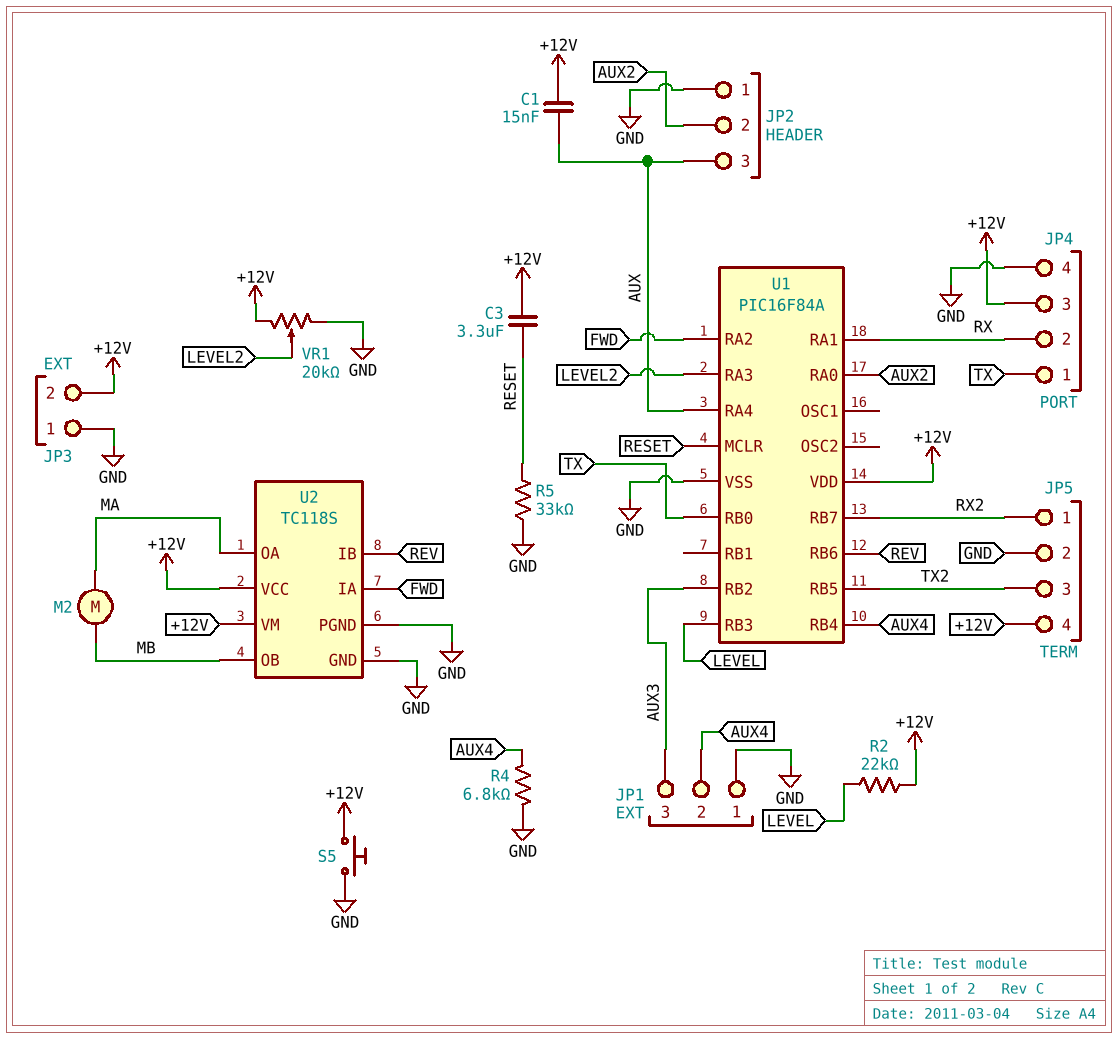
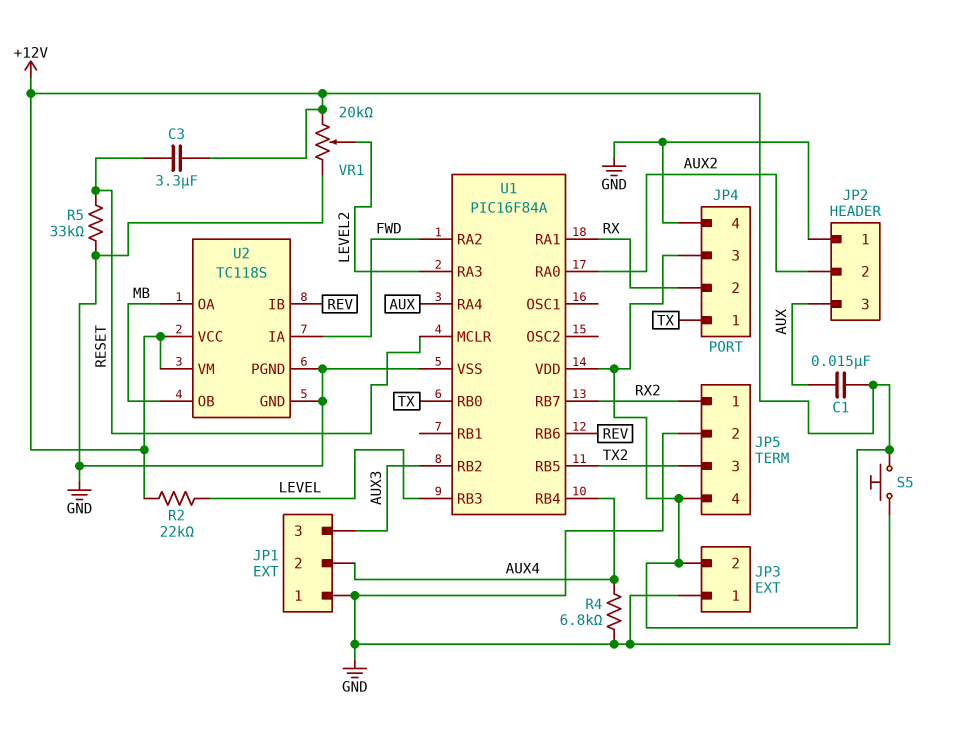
M2: motor (MA, MB) -> none
U2 pin OA: MA -> MB

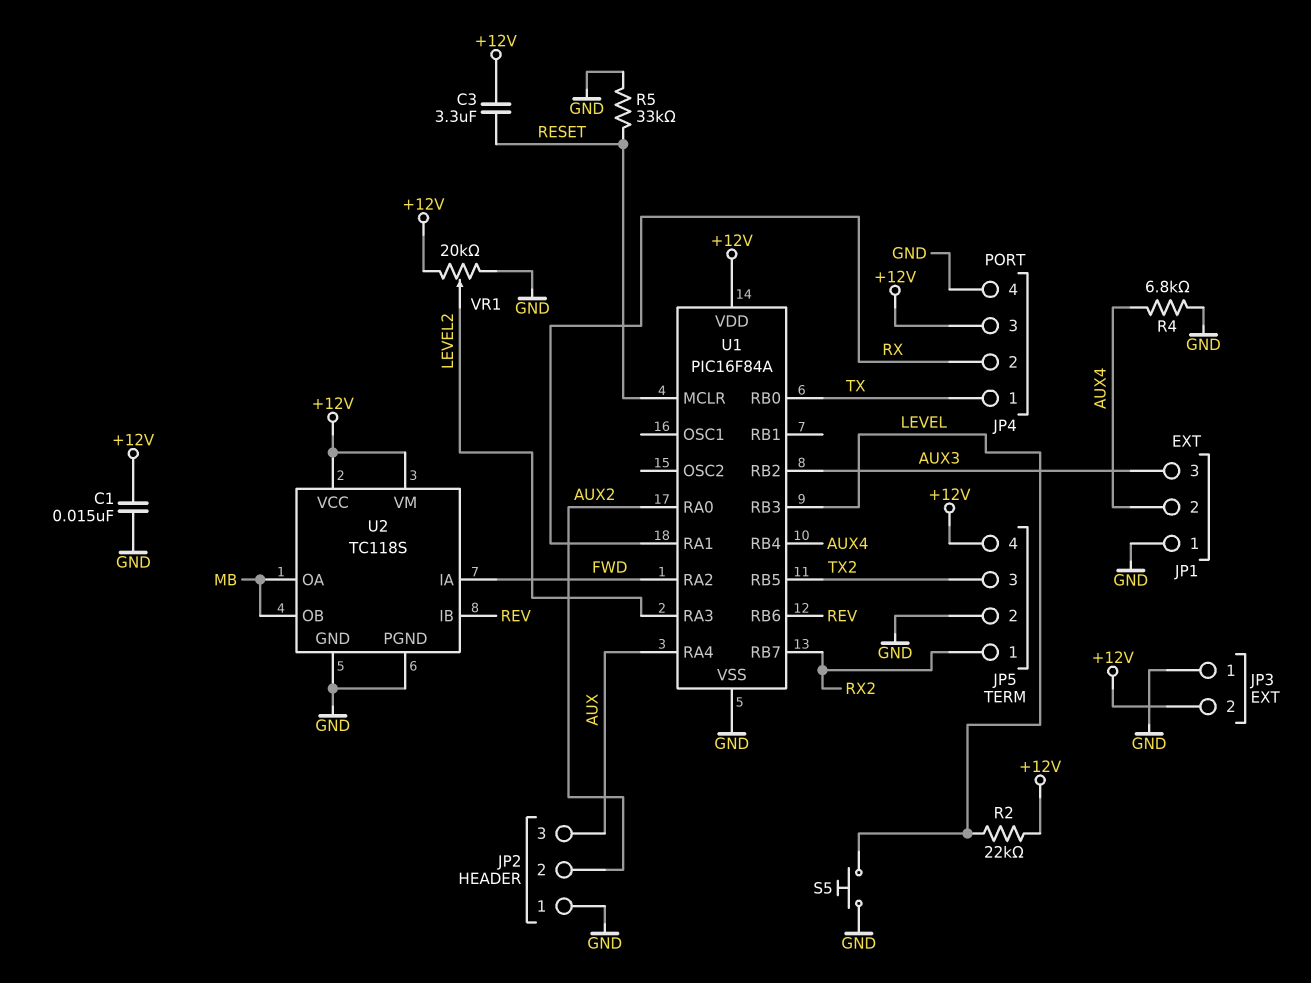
C1: 15nF (+12V, AUX) -> 15nF (+12V, GND)
S5: button (+12V, GND) -> button (GND, LEVEL)

